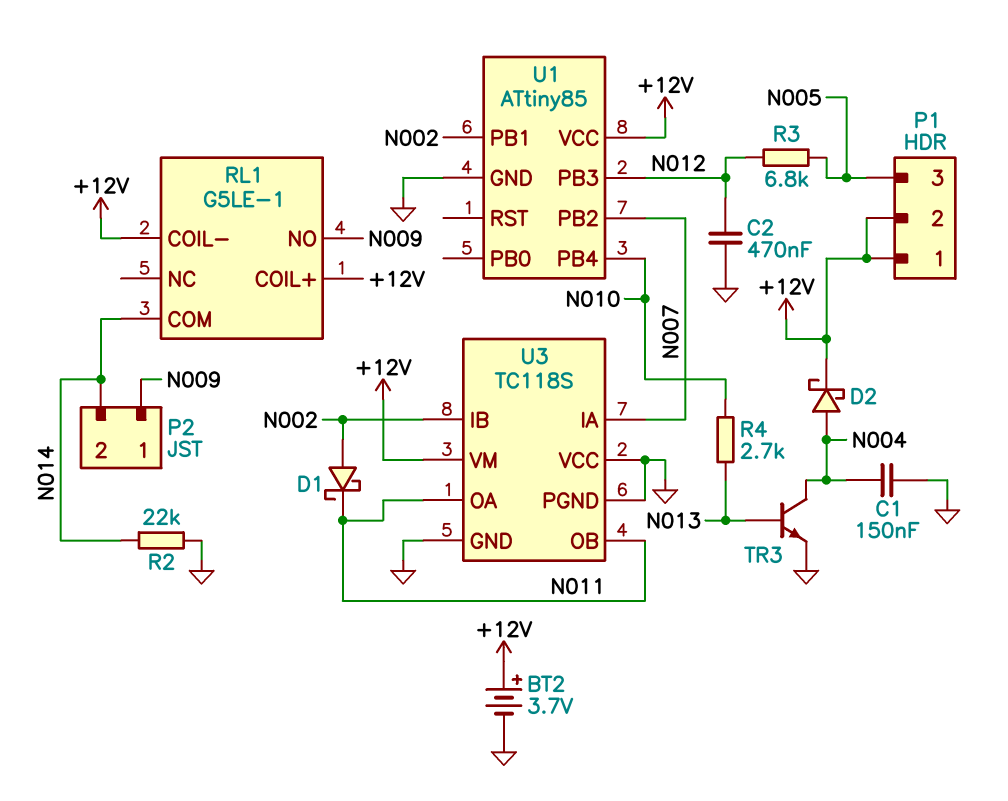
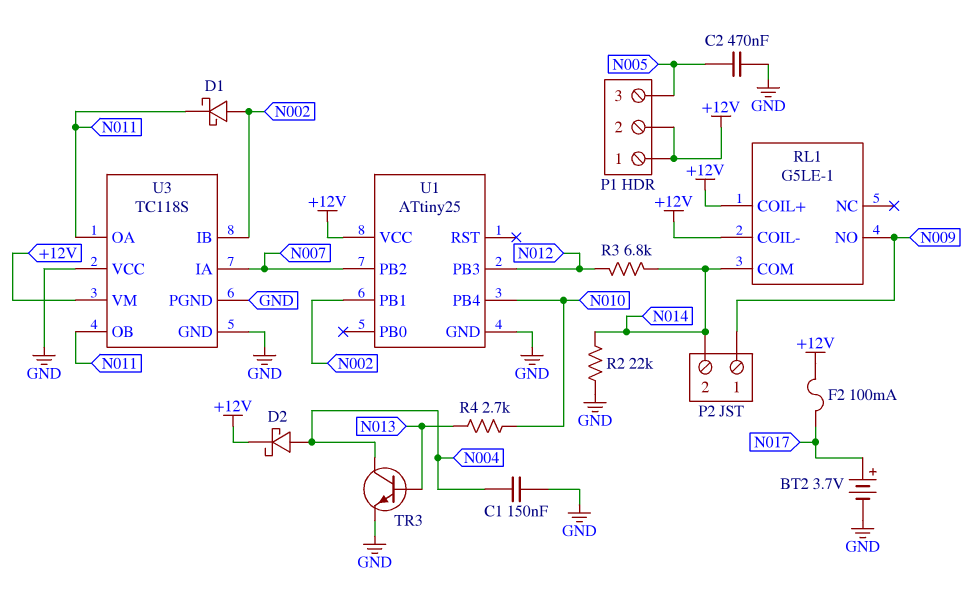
BT2: 3.7V (plus +12V, minus GND) -> 3.7V (plus N017, minus GND)
C2: 470nF (GND, N012) -> 470nF (GND, N005)
F2: none -> 100mA (+12V, N017)
R3: 6.8k (N005, N012) -> 6.8k (N012, N014)
U1: ATtiny85 -> ATtiny25

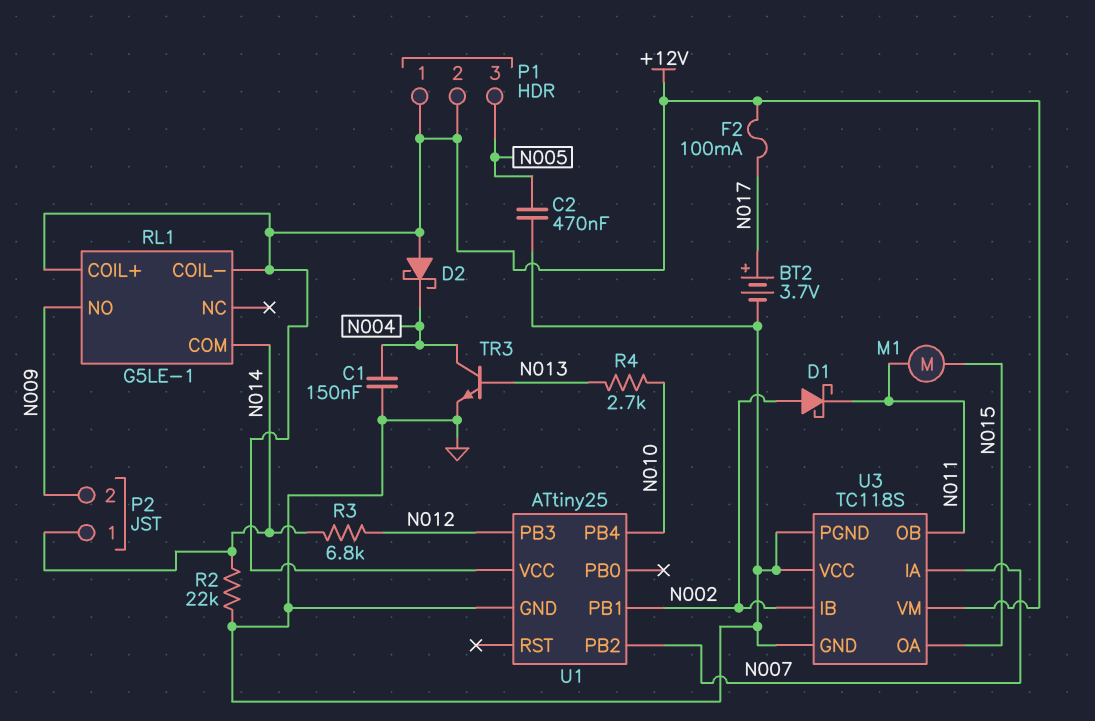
D2: schottky (A N004, K +12V) -> schottky (A +12V, K N004)
M1: none -> motor (N011, N015)
P2 pin 1: N009 -> N014
P2 pin 2: N014 -> N009
U3 pin OA: N011 -> N015

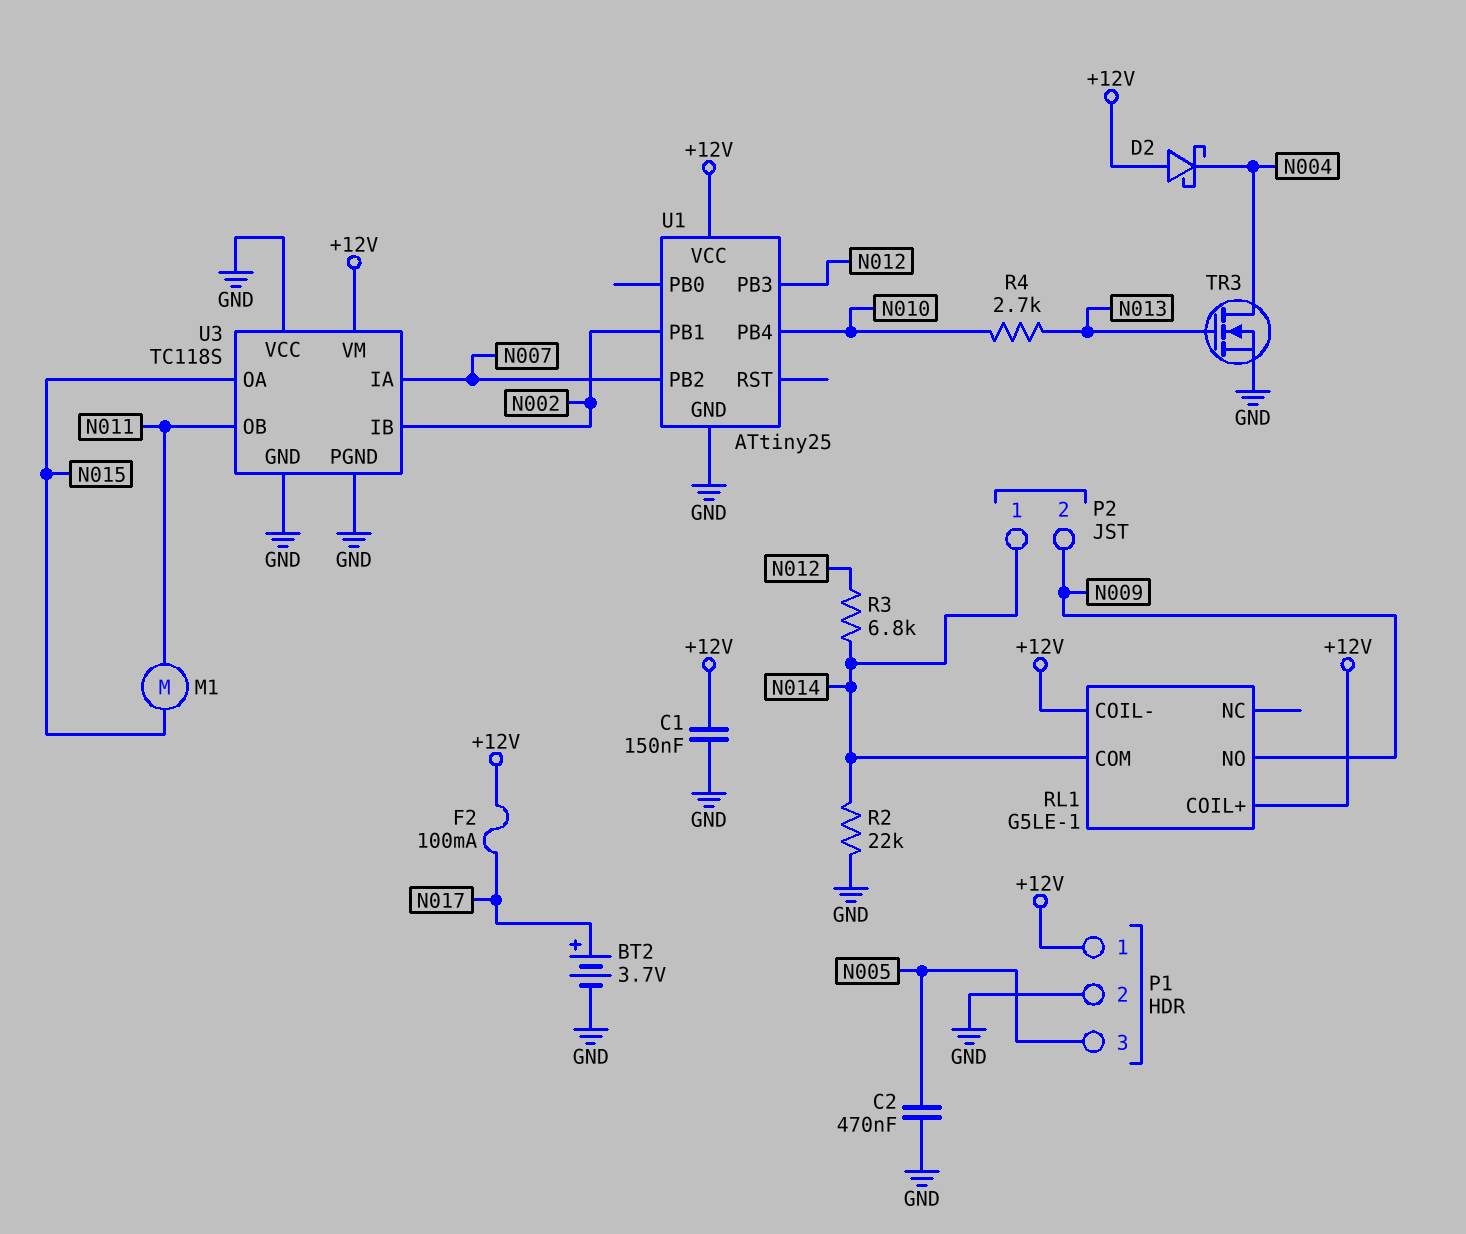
C1: 150nF (GND, N004) -> 150nF (+12V, GND)
D1: schottky (A N002, K N011) -> none
P1 pin 2: +12V -> GND
TR3: NPN (B N013, C N004, E GND) -> NMOS (G N013, D N004, S GND)

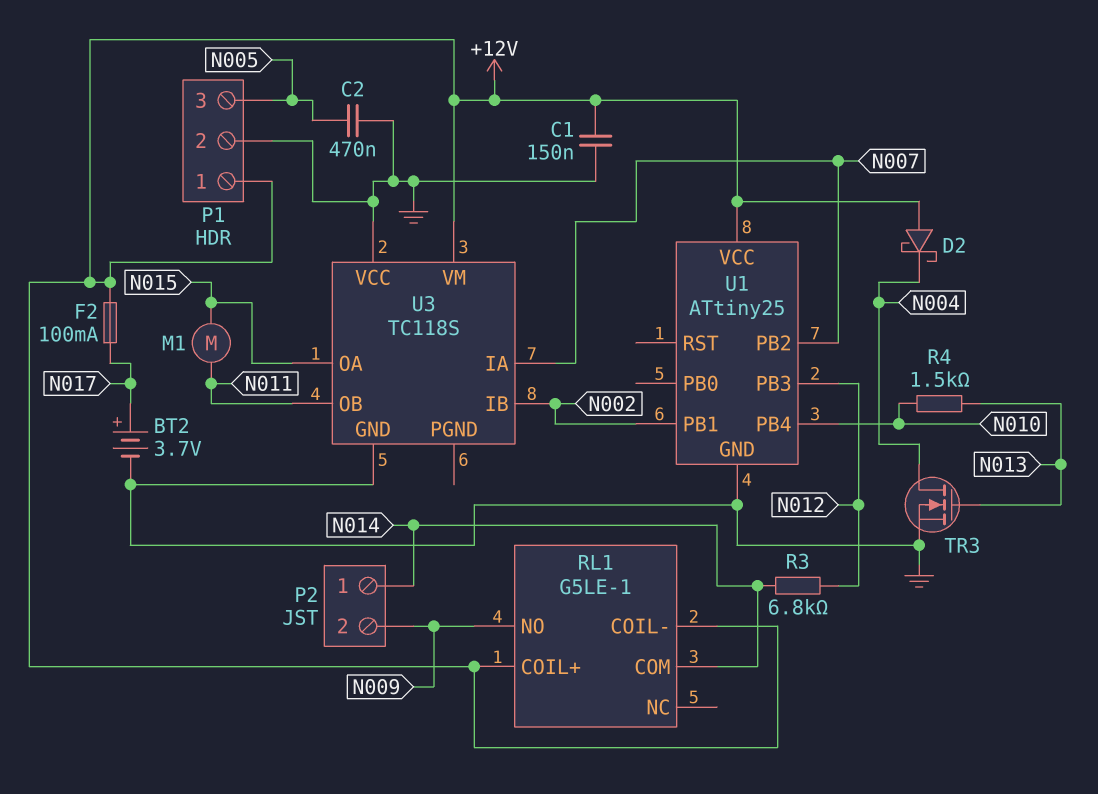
R2: 22k (GND, N014) -> none
R4: 2.7k (N010, N013) -> 1.5k (N010, N013)
U3 pin PGND: GND -> none

